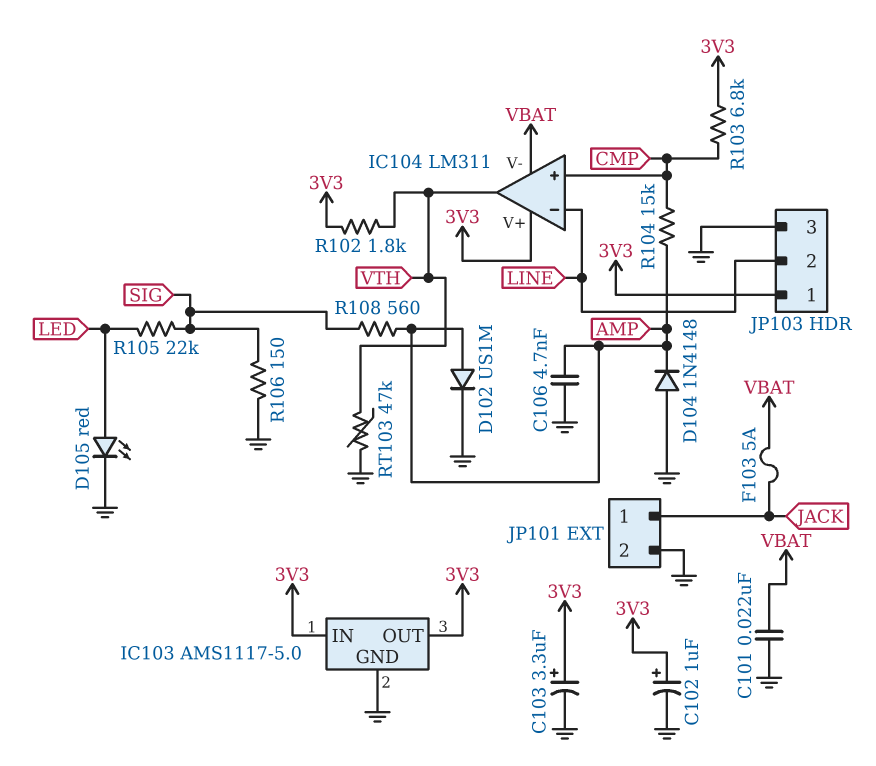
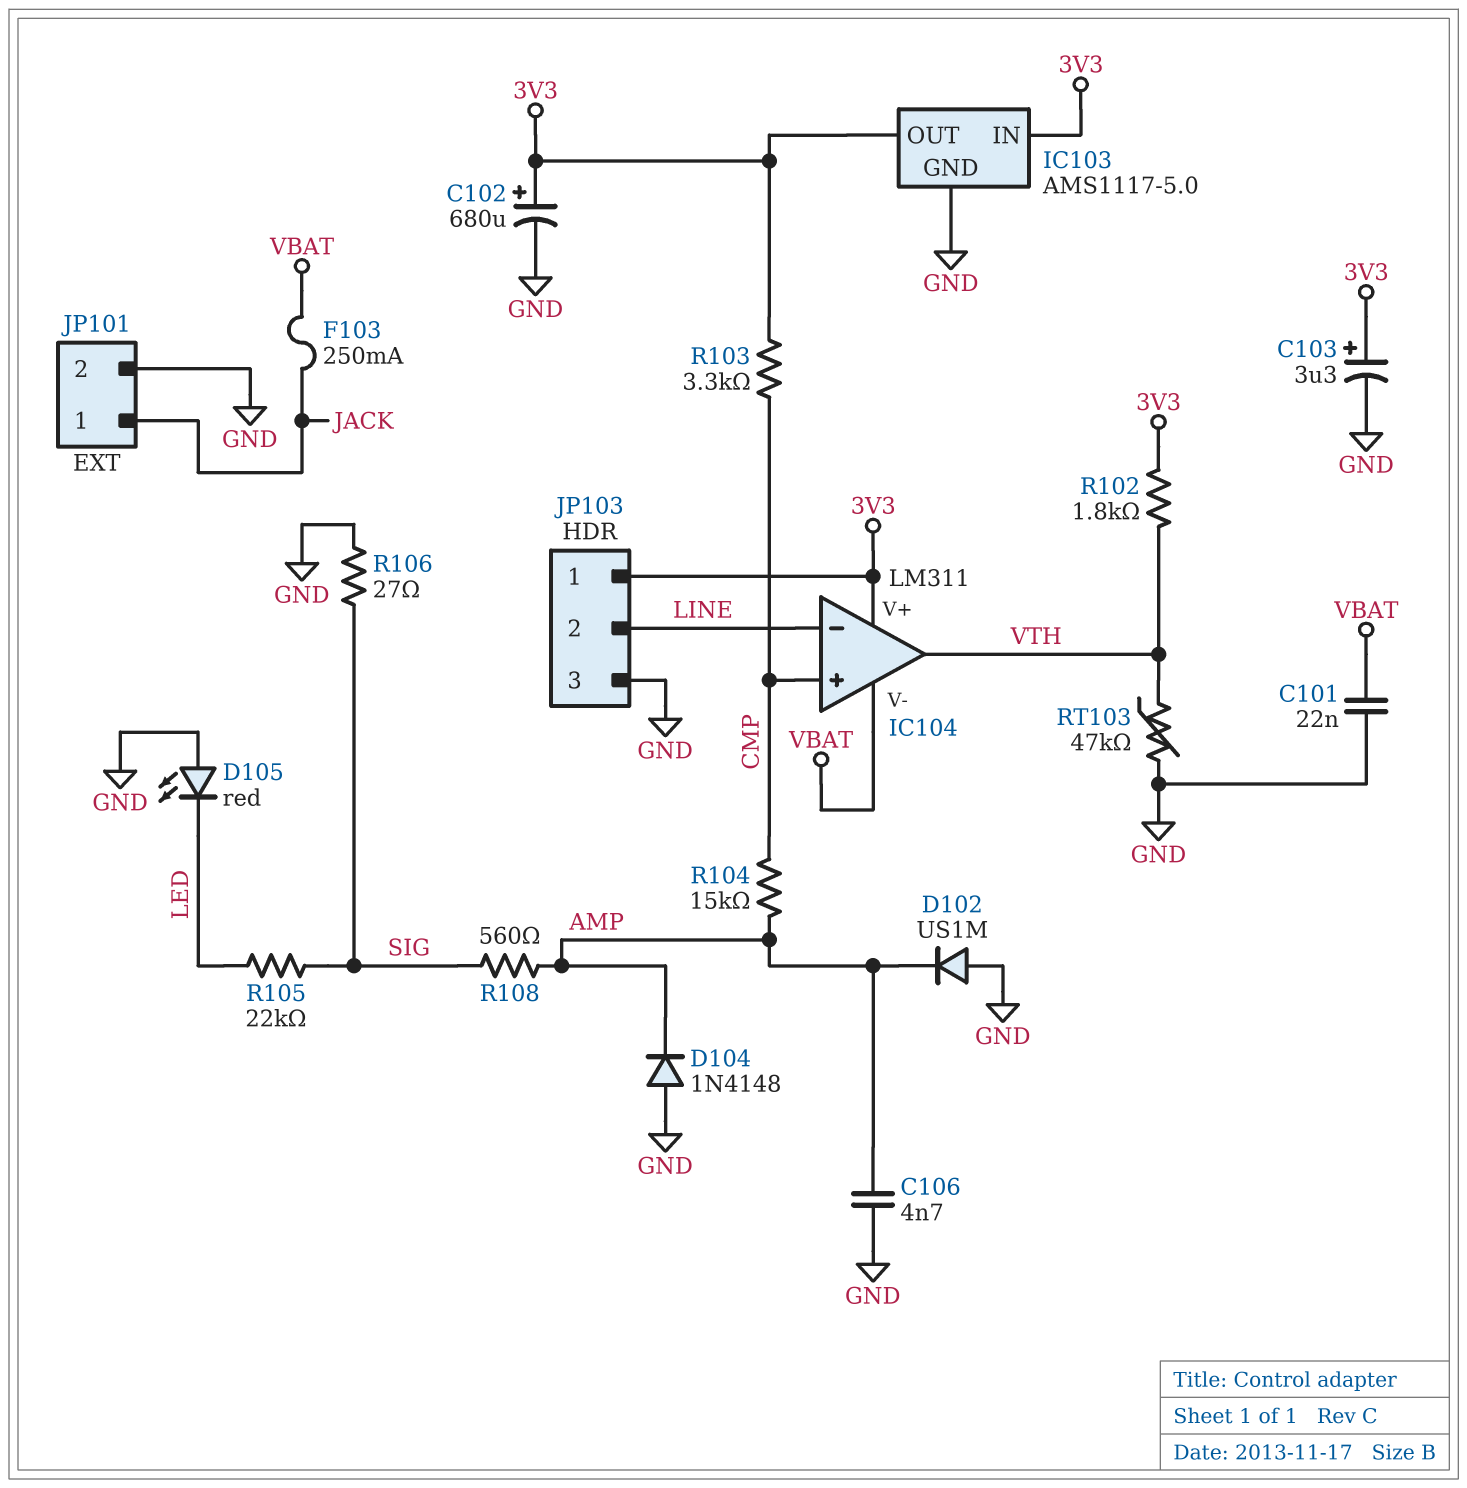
C102: 1uF (plus 3V3, minus GND) -> 680uF (plus 3V3, minus GND)
D102: diode US1M (A AMP, K GND) -> diode US1M (A GND, K AMP)
D105: LED red (A LED, K GND) -> LED red (A GND, K LED)
F103: 5A (JACK, VBAT) -> 250mA (JACK, VBAT)
R103: 6.8k (3V3, CMP) -> 3.3k (3V3, CMP)
R106: 150 (GND, SIG) -> 27 (GND, SIG)

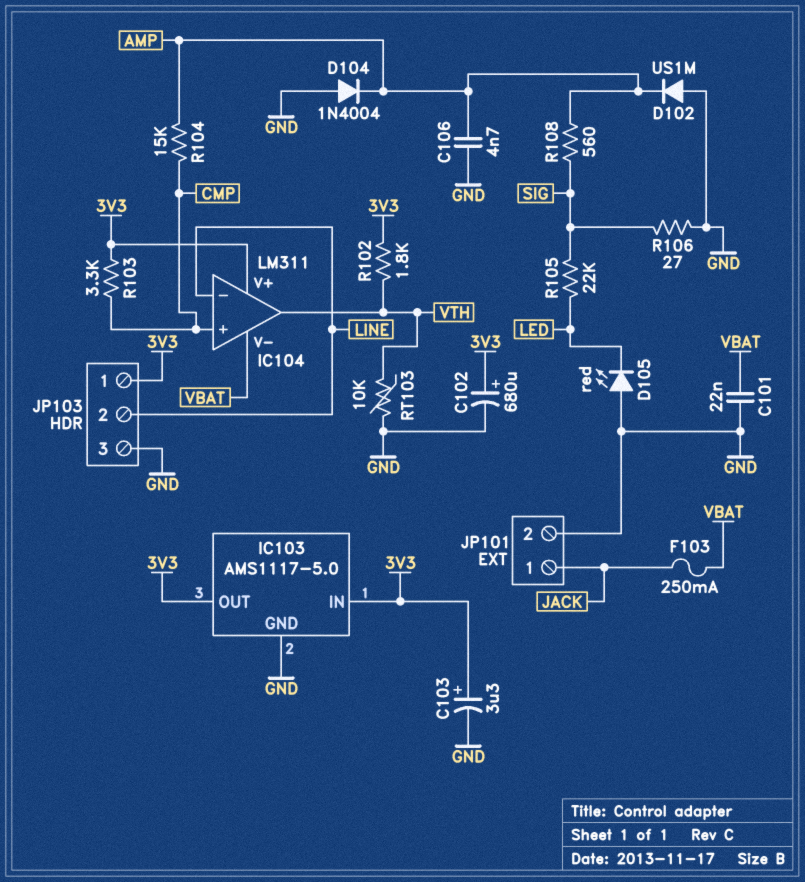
D104: diode 1N4148 (A GND, K AMP) -> diode 1N4004 (A GND, K AMP)
RT103: 47k (GND, VTH) -> 10k (GND, VTH)

